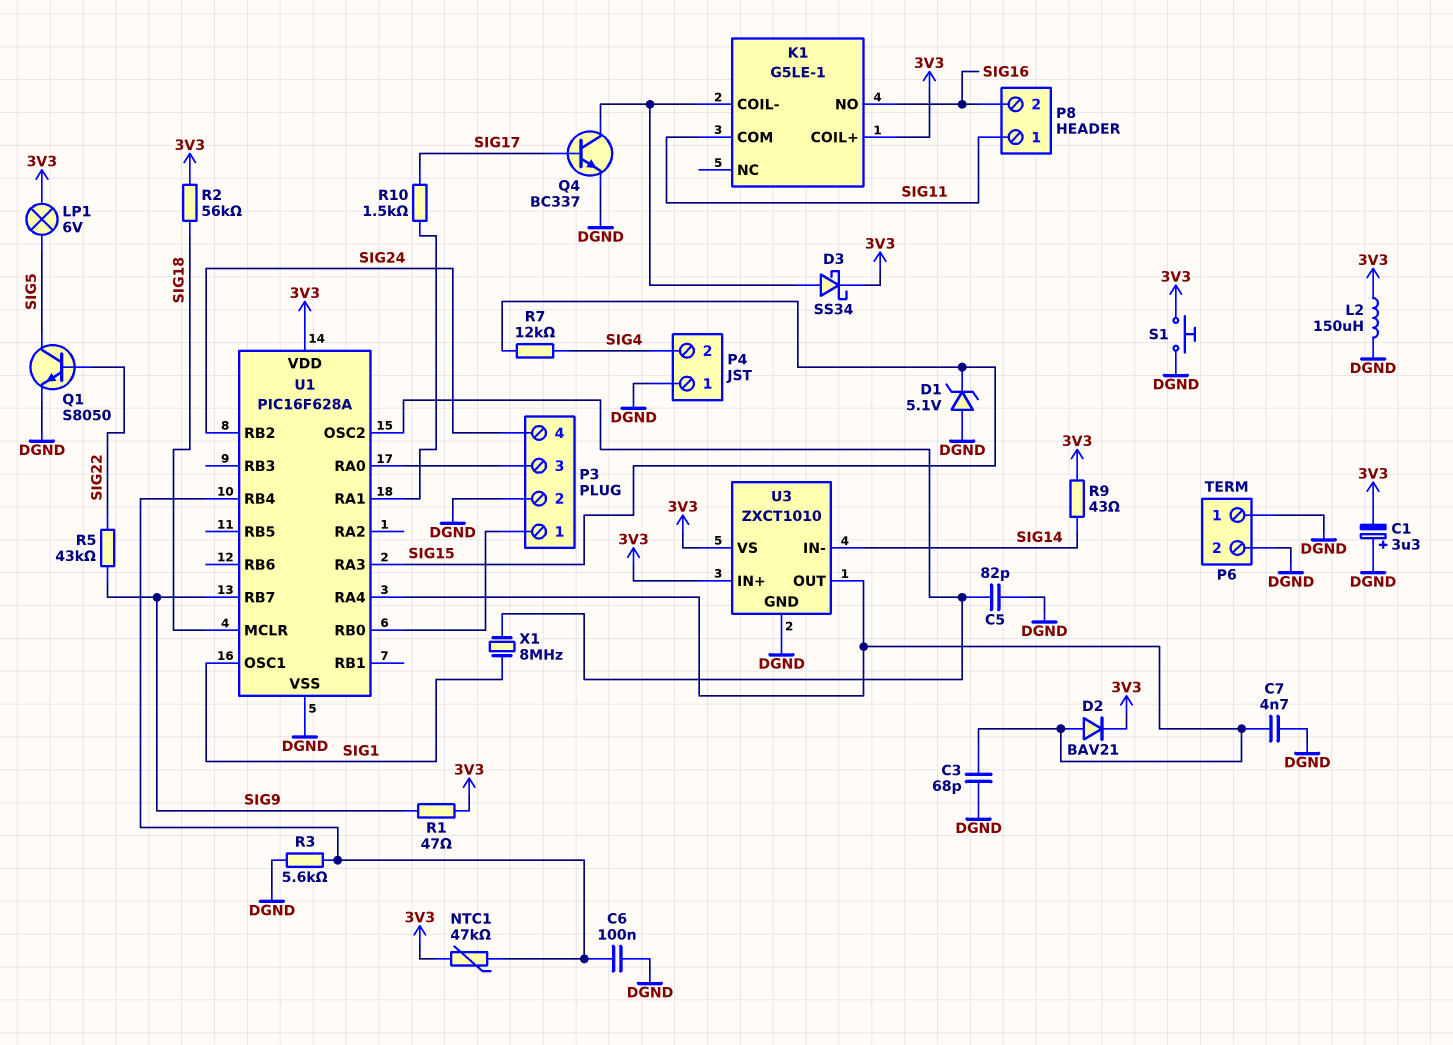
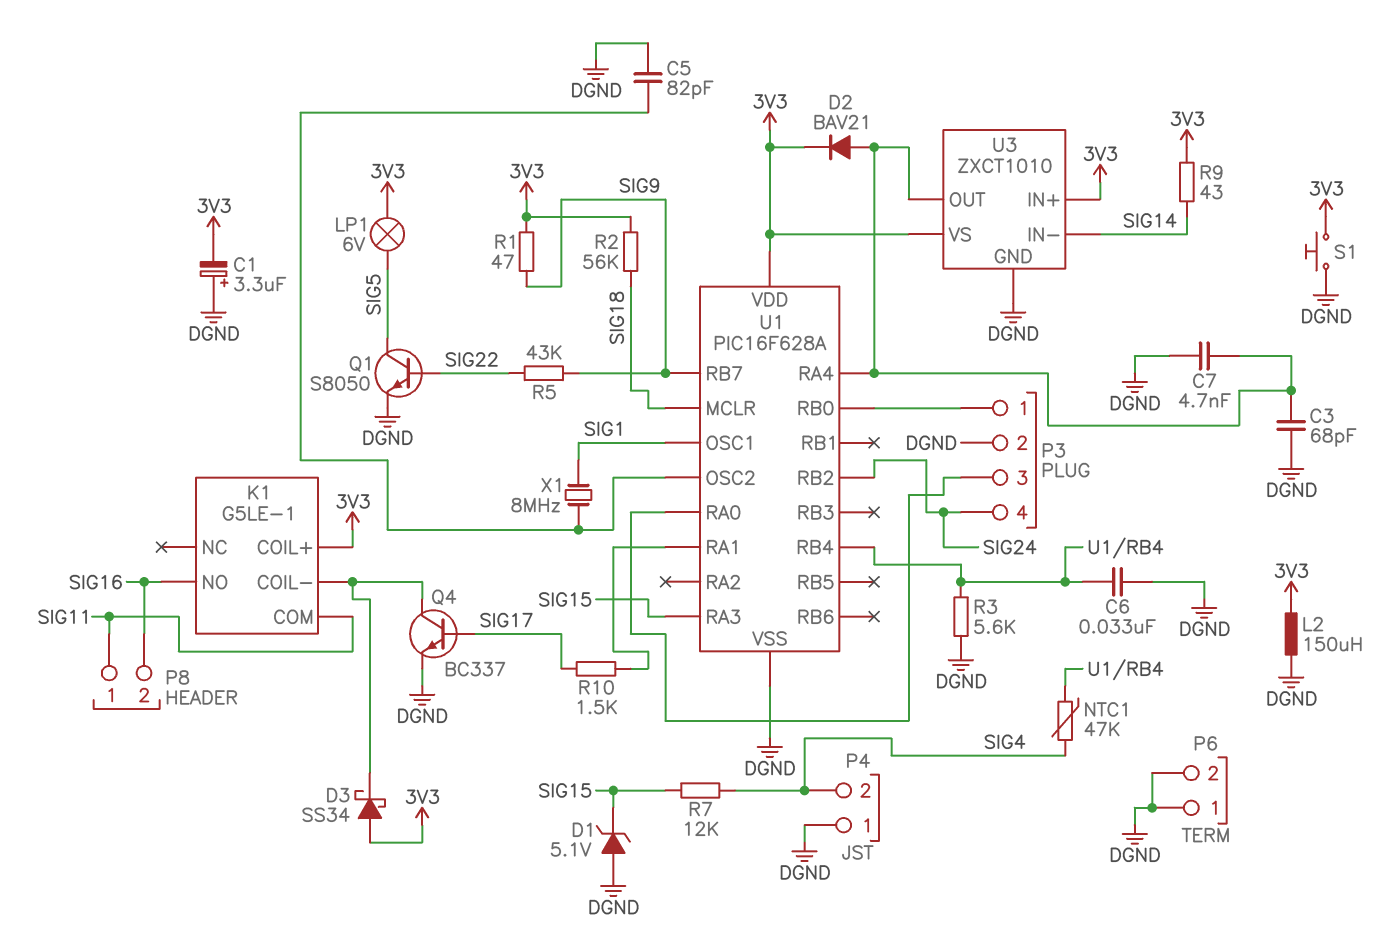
C6: 100nF (DGND, U1/RB4) -> 33nF (DGND, U1/RB4)
D3: schottky SS34 (A K1/COIL-, K 3V3) -> schottky SS34 (A 3V3, K K1/COIL-)
NTC1: 47k (3V3, U1/RB4) -> 47k (SIG4, U1/RB4)

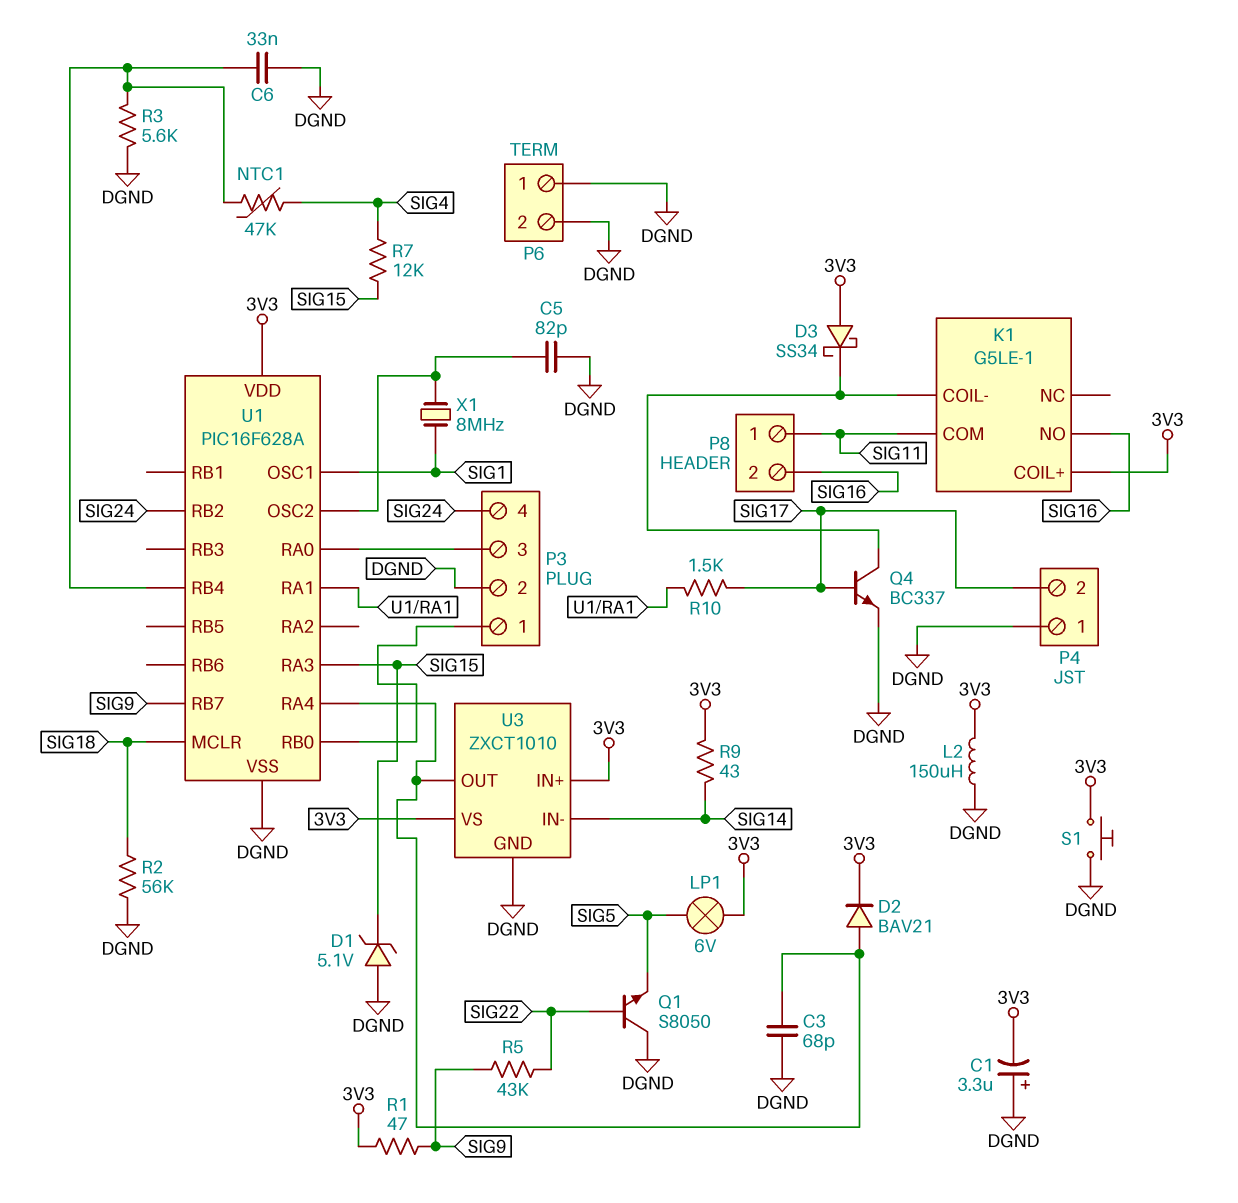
C7: 4.7nF (DGND, U1/RA4) -> none
P4 pin 2: SIG4 -> SIG17
Q1: NPN S8050 (B SIG22, C SIG5, E DGND) -> NPN S8050 (B SIG22, C DGND, E SIG5)
R2: 56k (3V3, SIG18) -> 56k (DGND, SIG18)

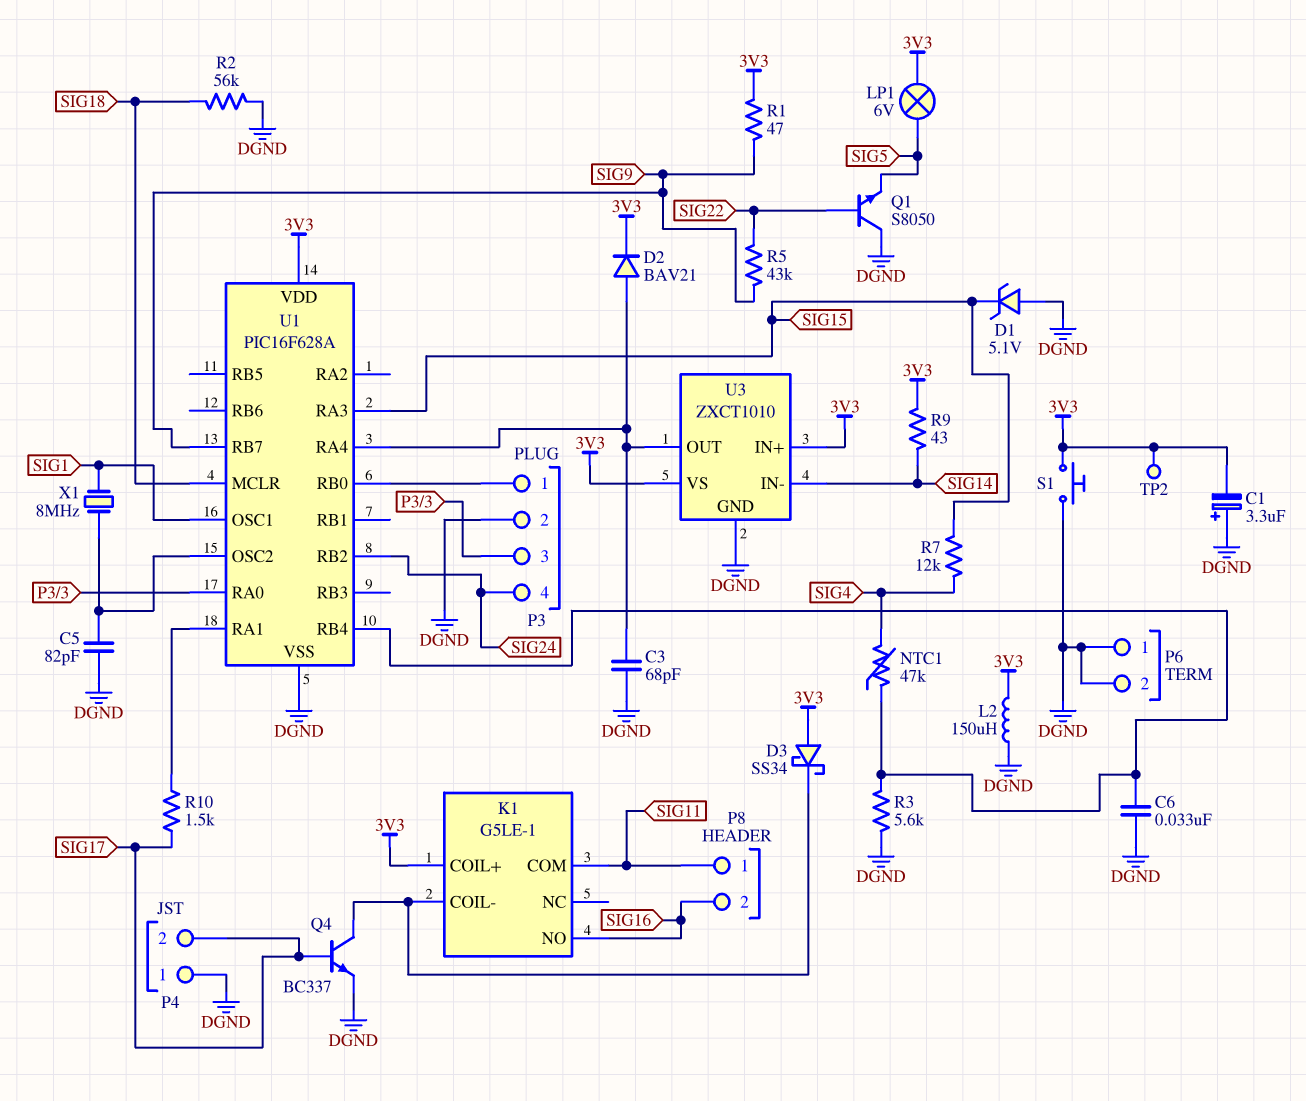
TP2: none -> test point (3V3)

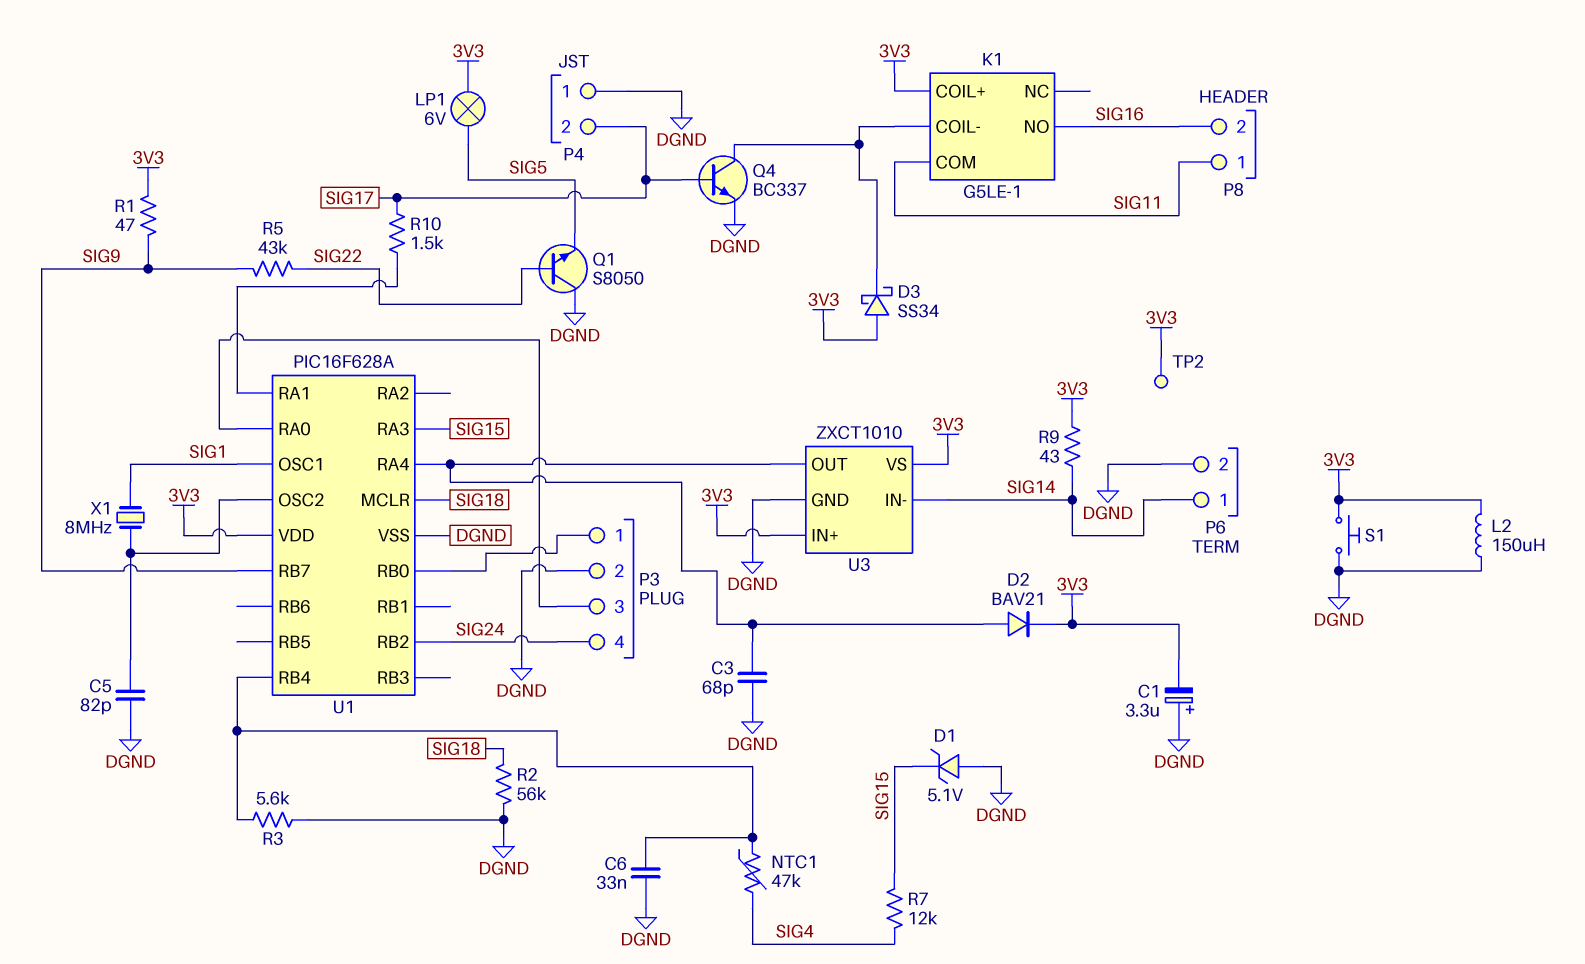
P6 pin 1: DGND -> SIG14

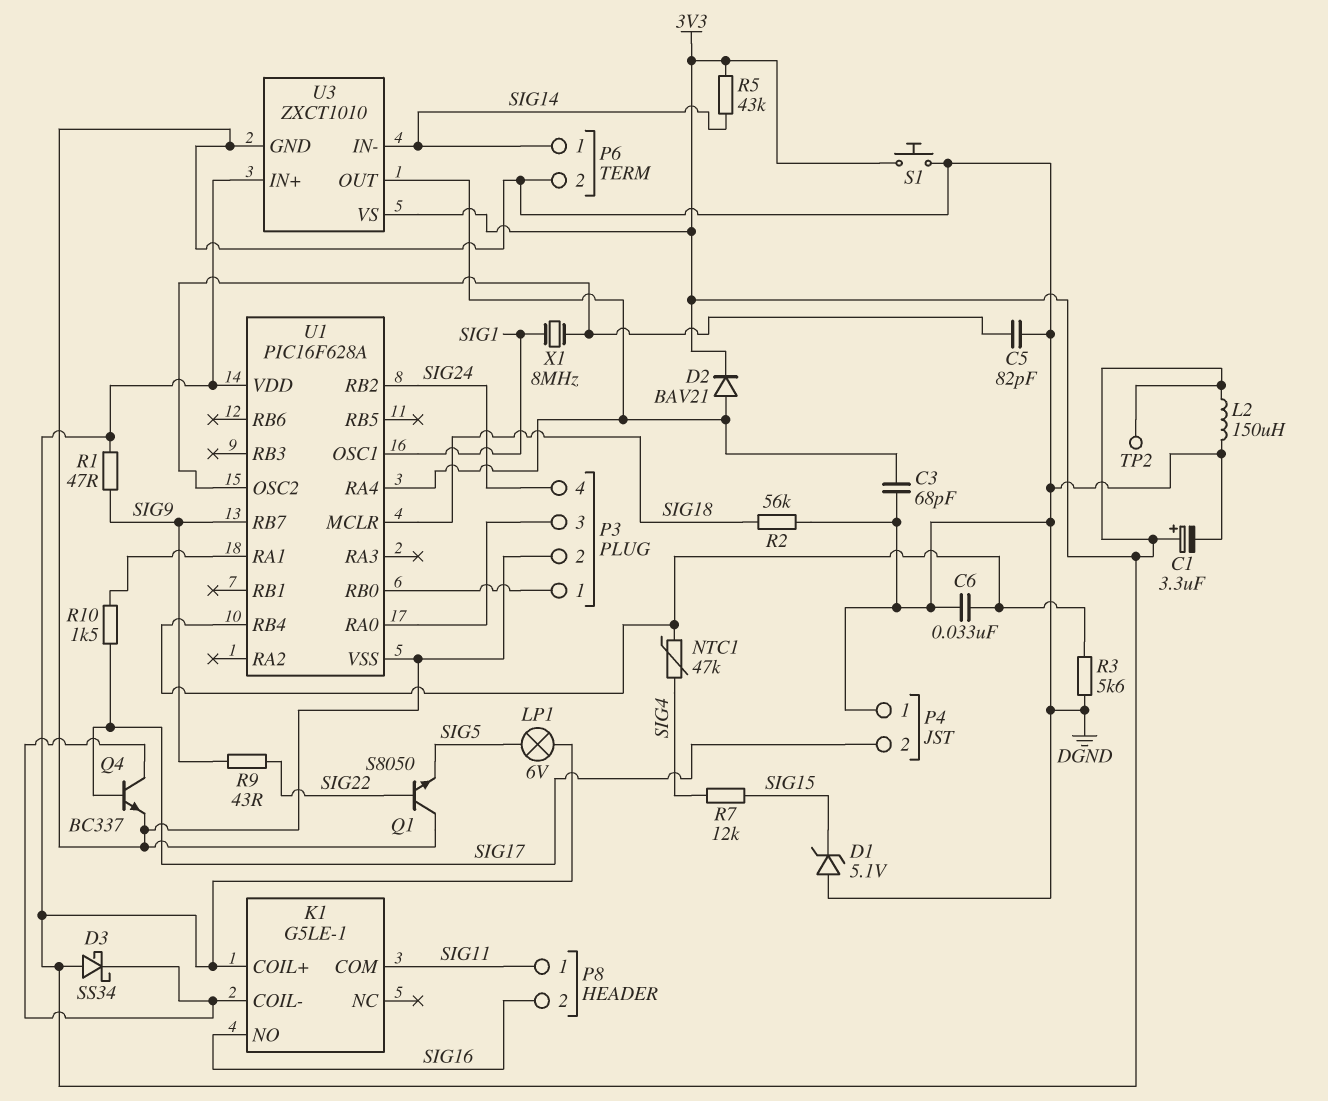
C1: 3.3uF (plus DGND, minus 3V3) -> 3.3uF (plus 3V3, minus DGND)
R5: 43k (SIG9, SIG22) -> 43k (3V3, SIG14)
R9: 43 (3V3, SIG14) -> 43 (SIG9, SIG22)
U1 pin RA3: SIG15 -> none

